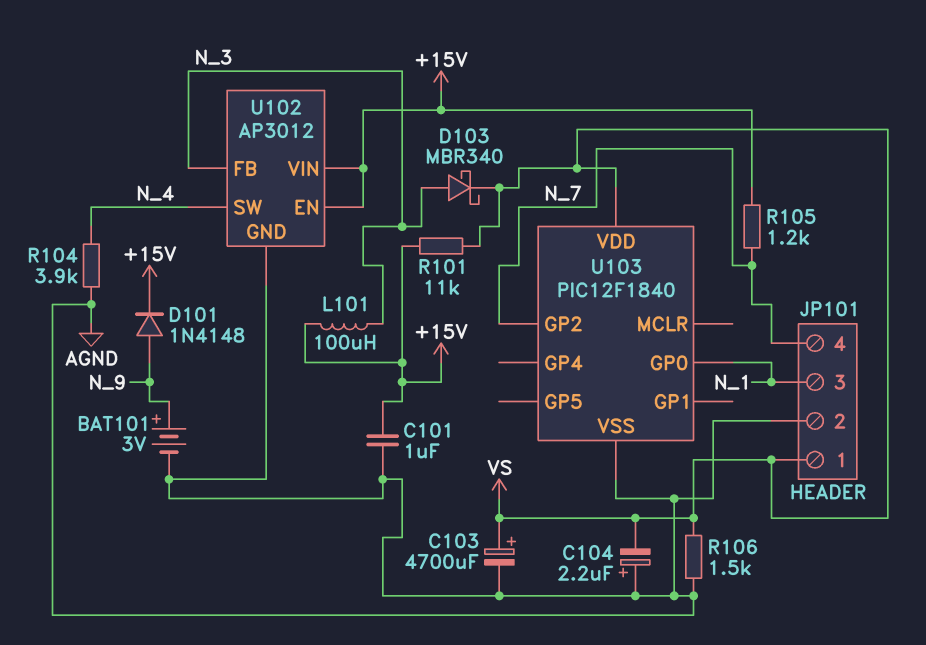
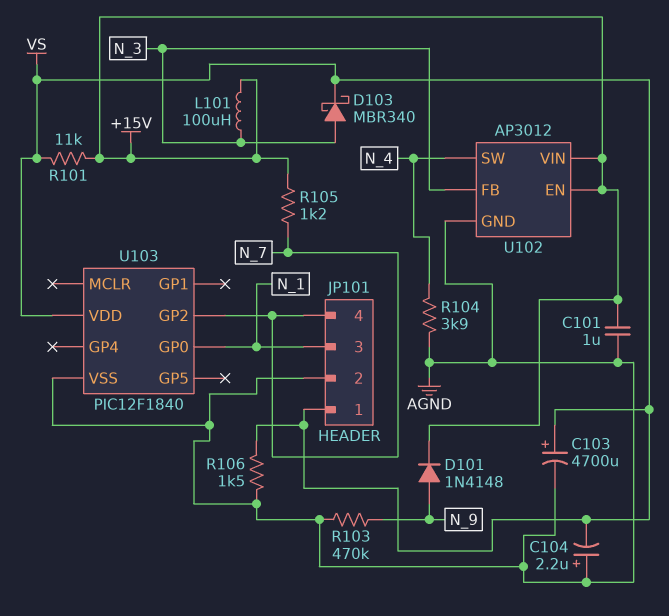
BAT101: 3V (plus N_9, minus AGND) -> none
R103: none -> 470k (AGND, N_9)

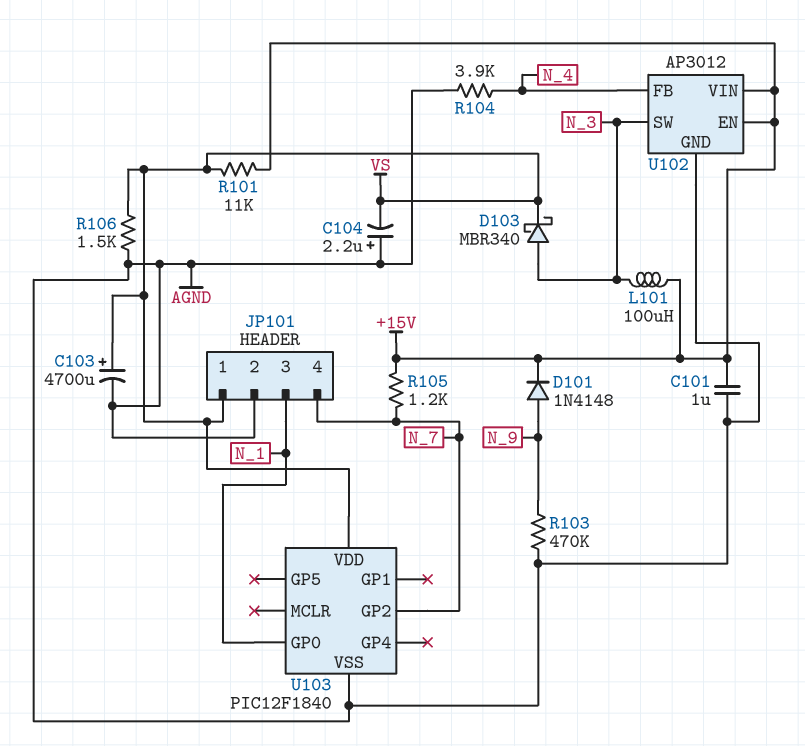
U102 pin FB: N_3 -> N_4
U102 pin SW: N_4 -> N_3

